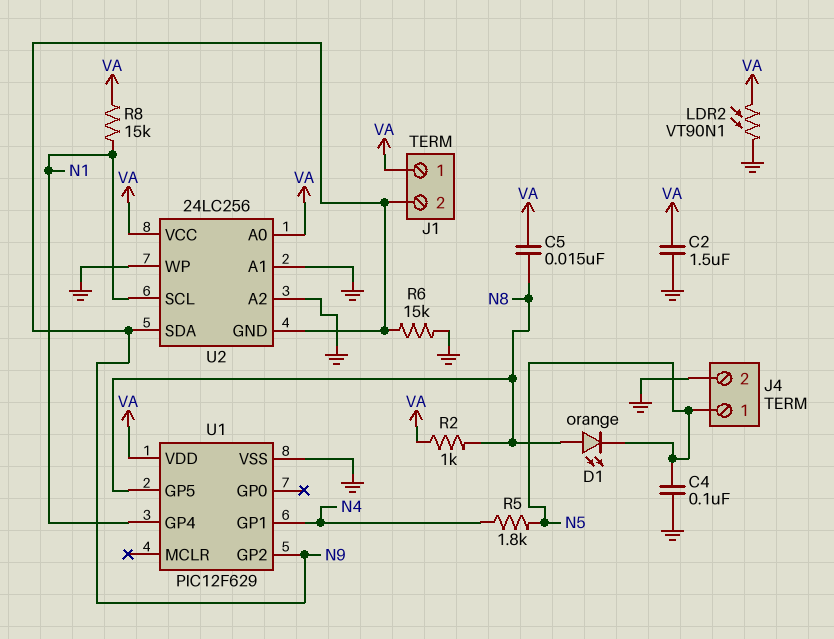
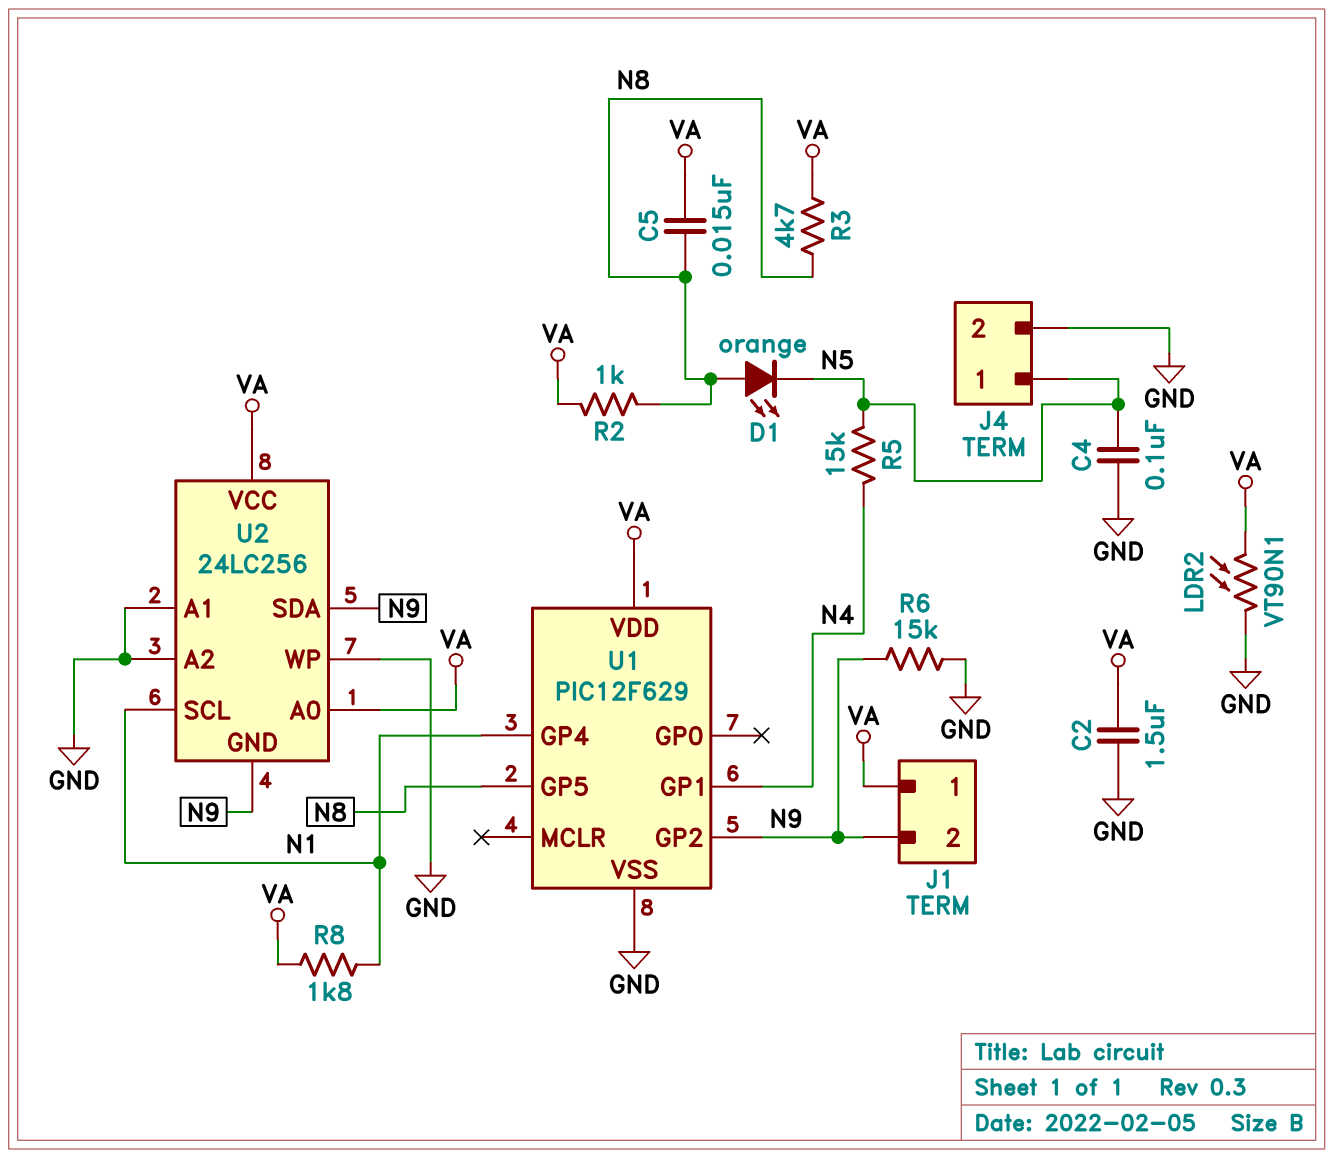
R3: none -> 4.7k (N8, VA)
R5: 1.8k (N4, N5) -> 15k (N4, N5)
R8: 15k (N1, VA) -> 1.8k (N1, VA)

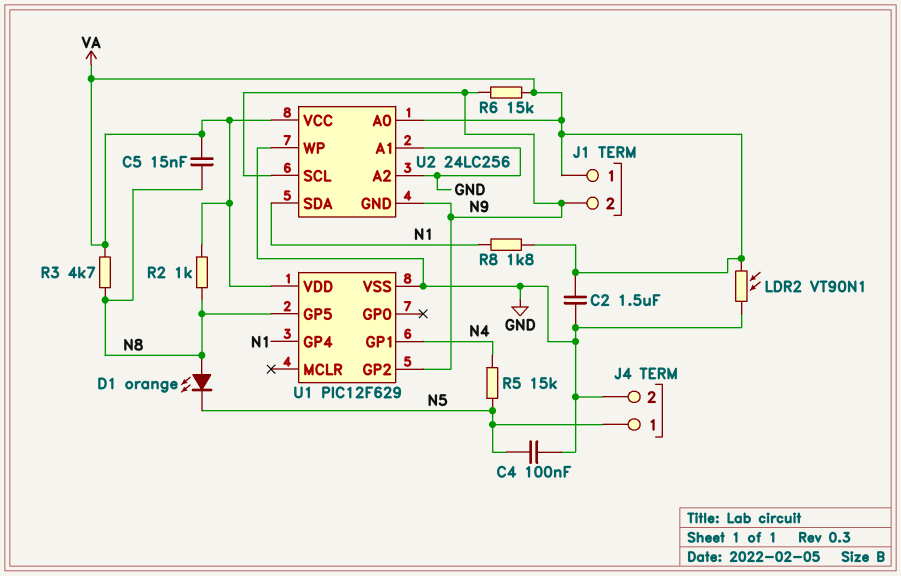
R6: 15k (GND, N9) -> 15k (N9, VA)
U2 pin SCL: N1 -> N9
U2 pin SDA: N9 -> N1

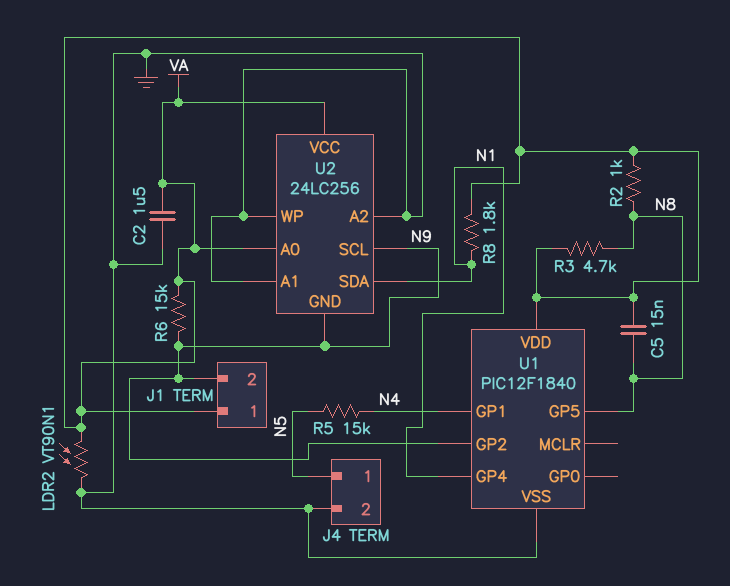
C4: 100nF (GND, N5) -> none
D1: LED orange (A N8, K N5) -> none
U1: PIC12F629 -> PIC12F1840

